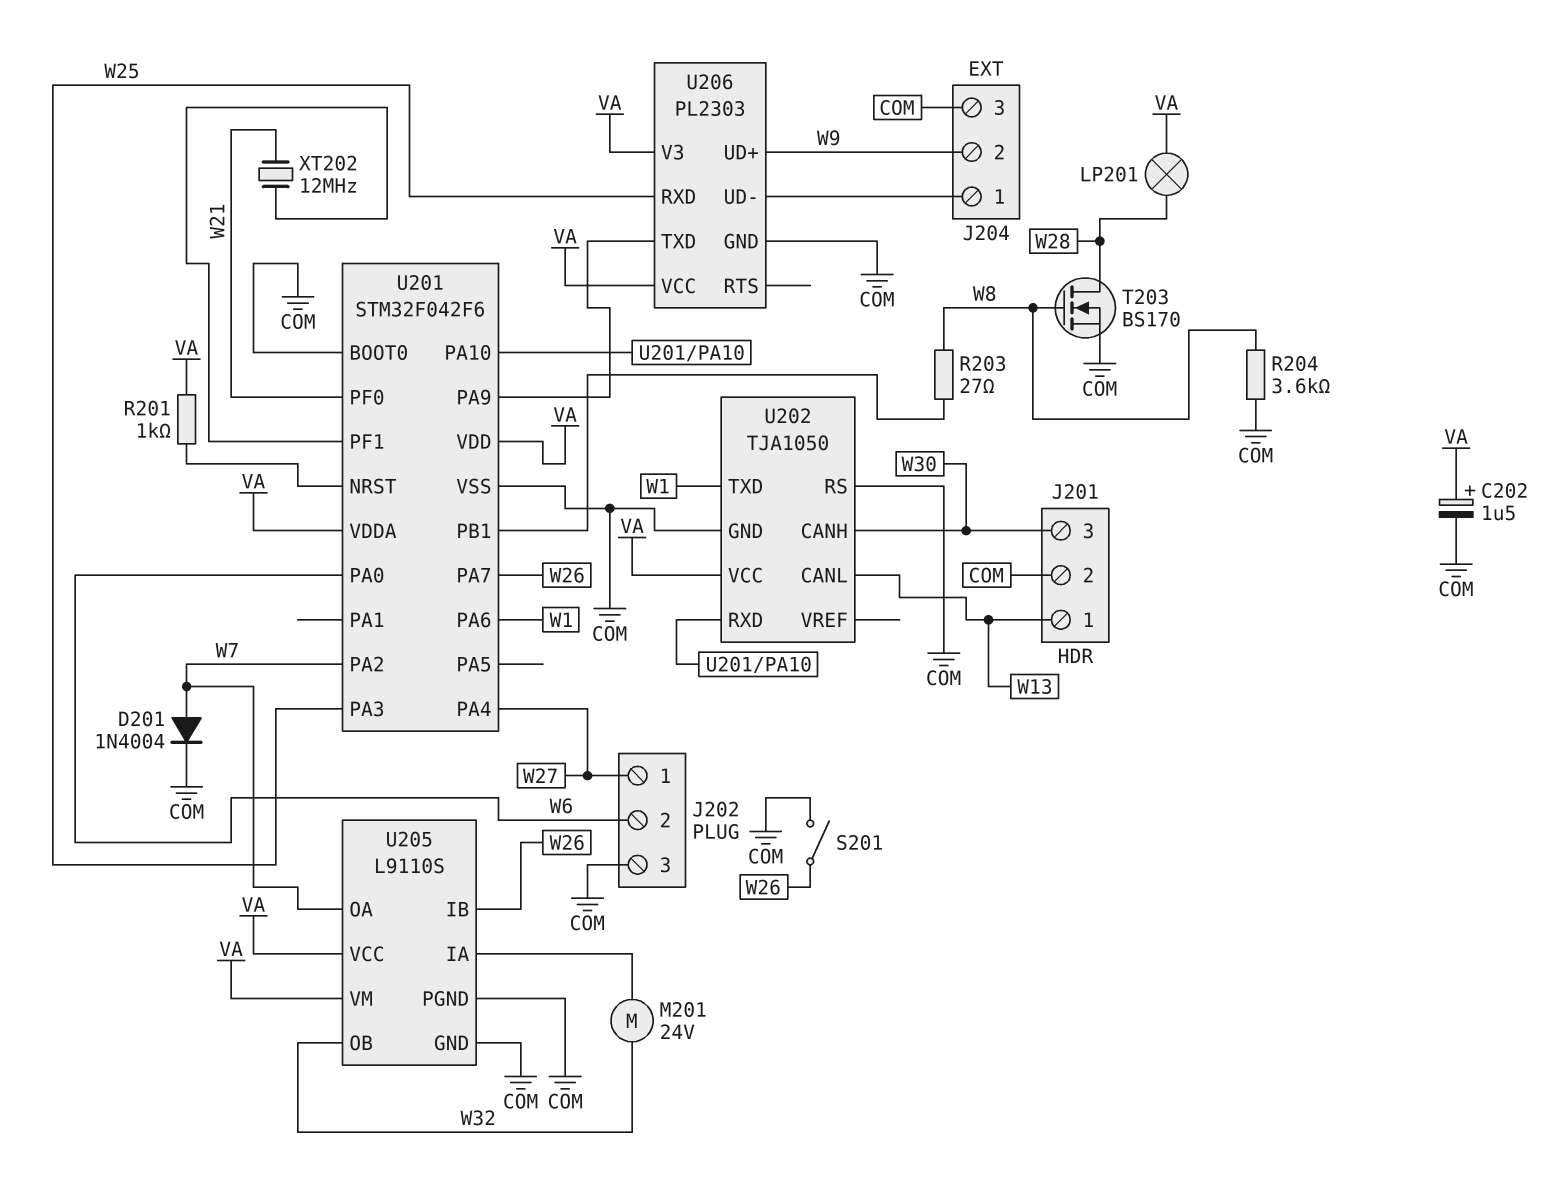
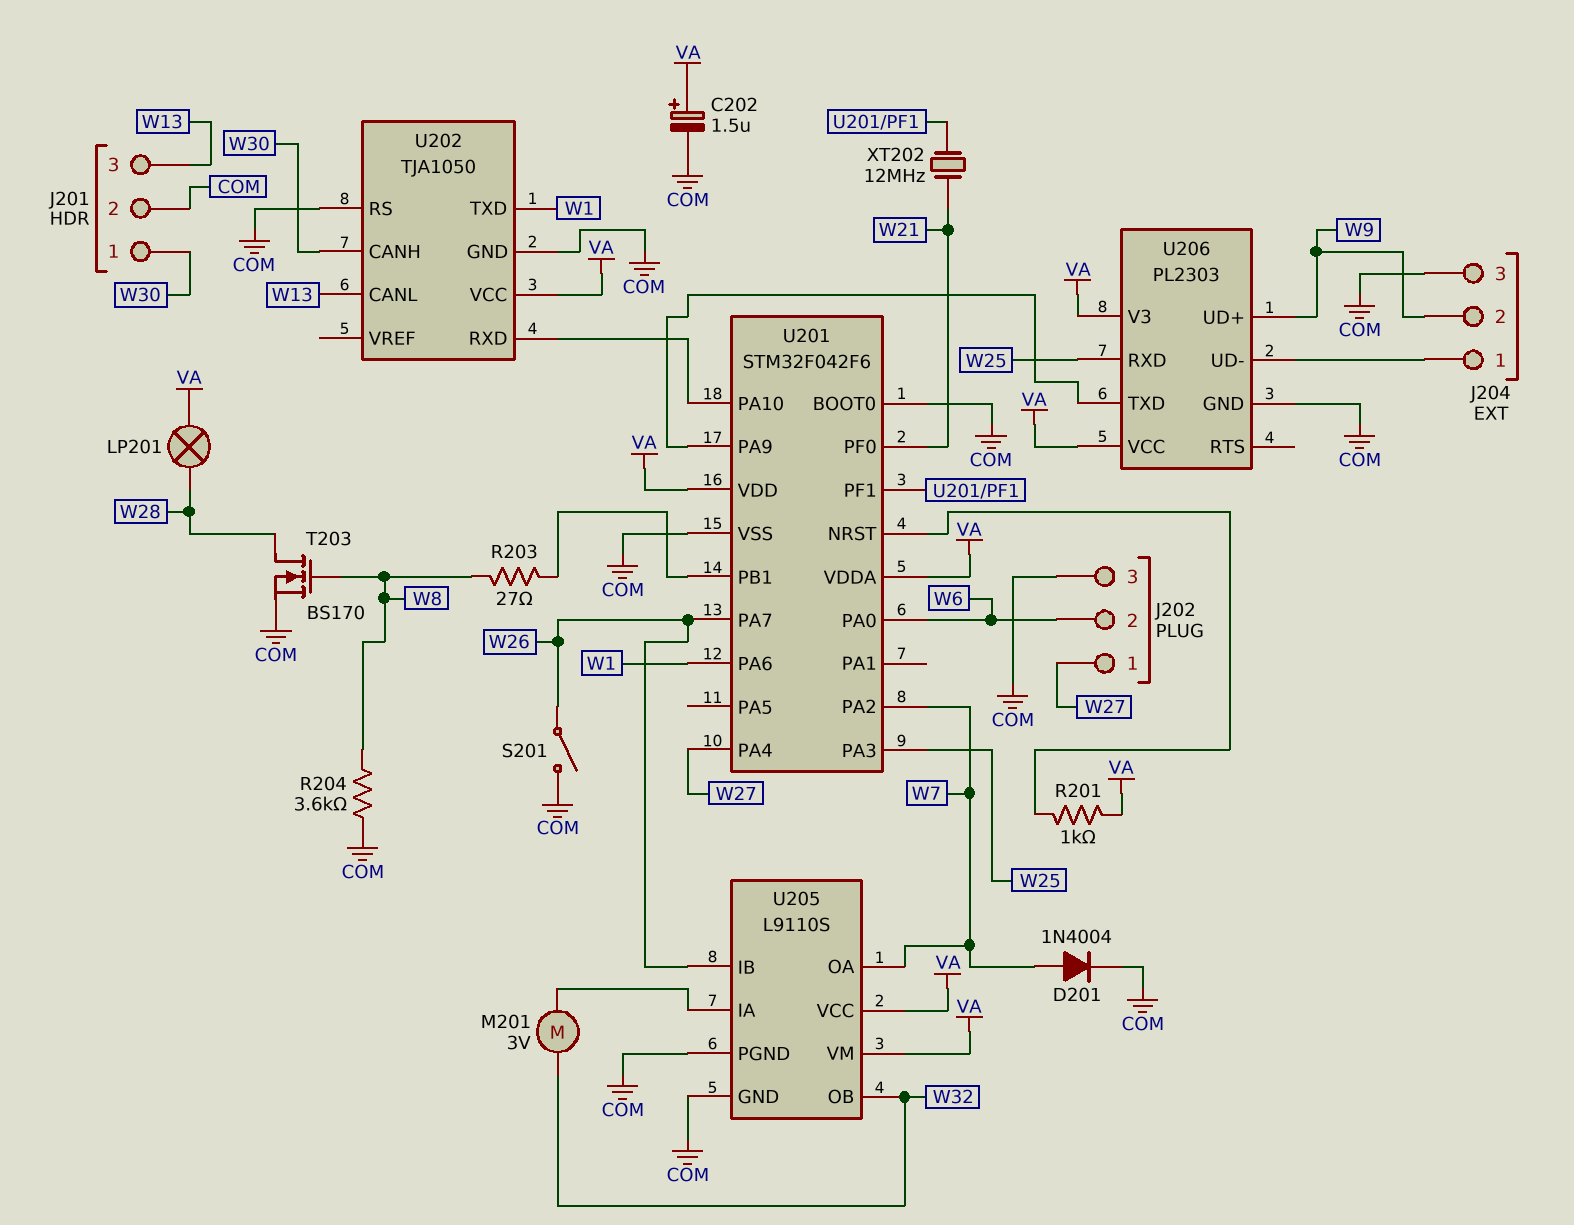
J201 pin 1: W13 -> W30
J201 pin 3: W30 -> W13
M201: motor 24V (U205/IA, W32) -> motor 3V (U205/IA, W32)

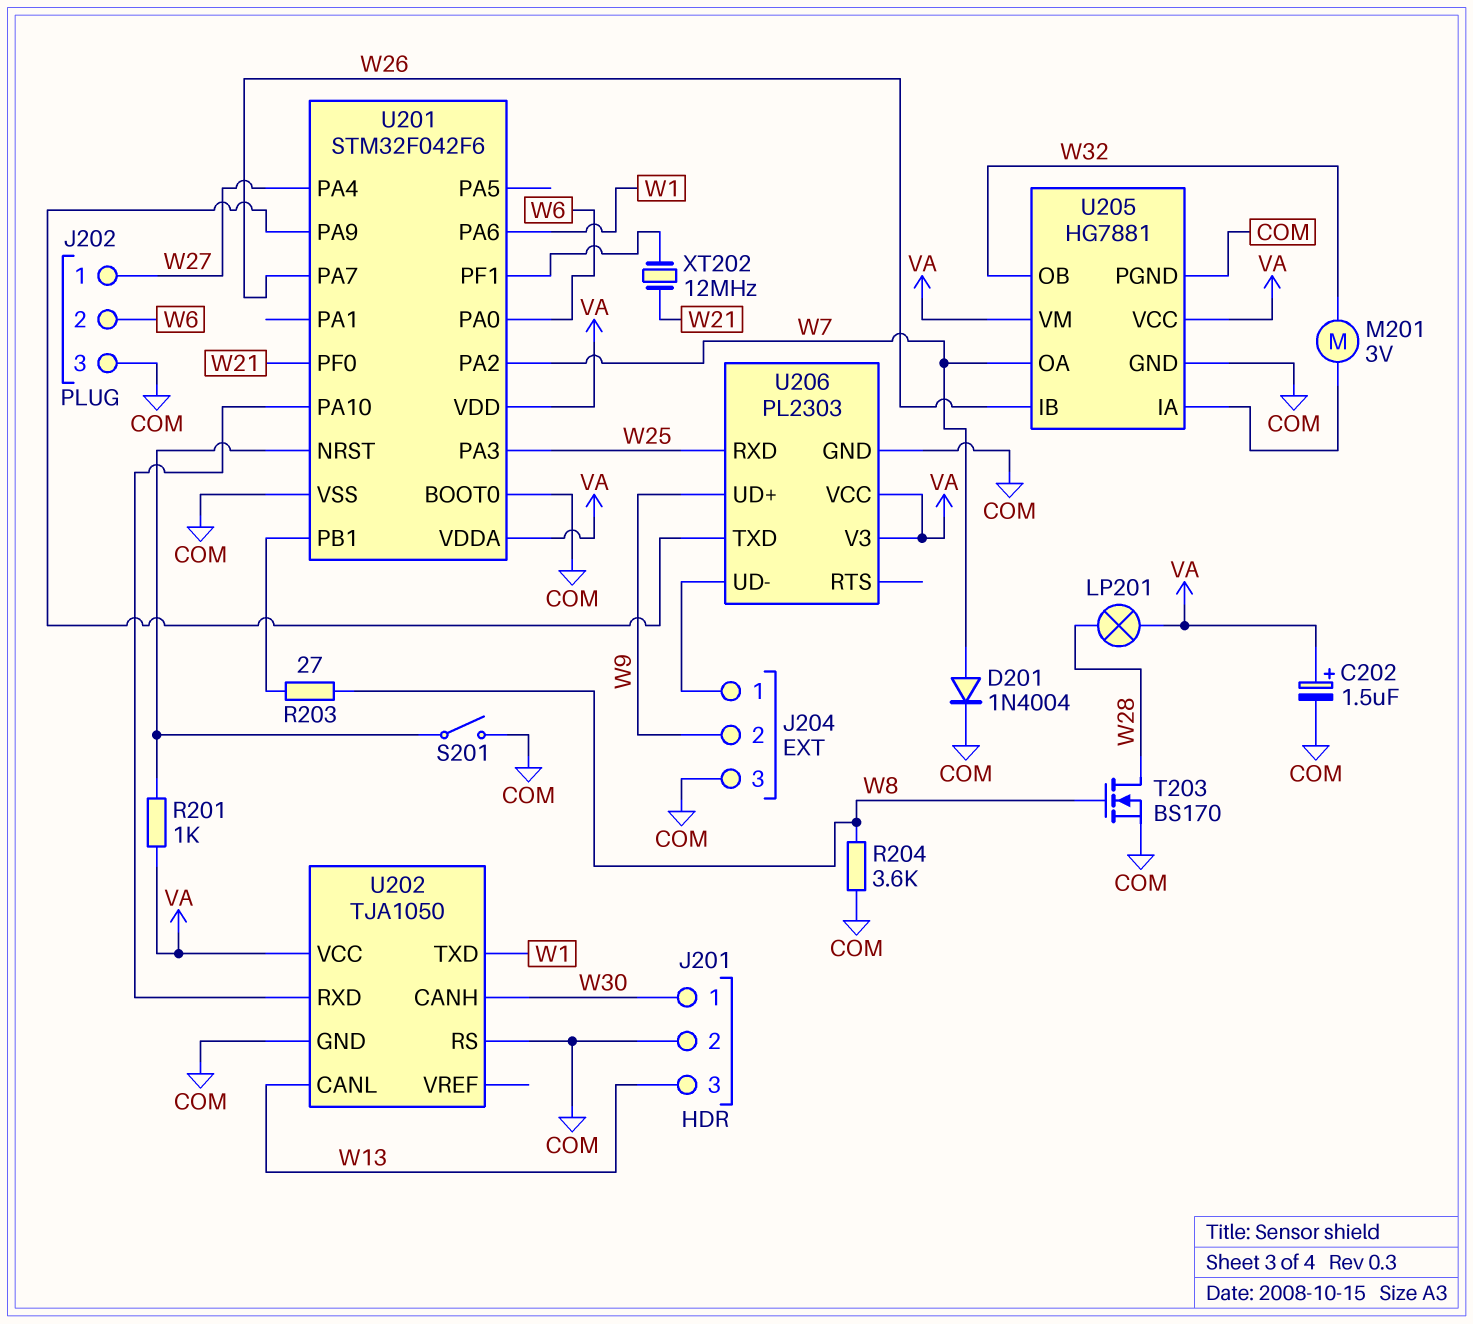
S201: switch (COM, W26) -> switch (COM, U201/NRST)
U205: L9110S -> HG7881

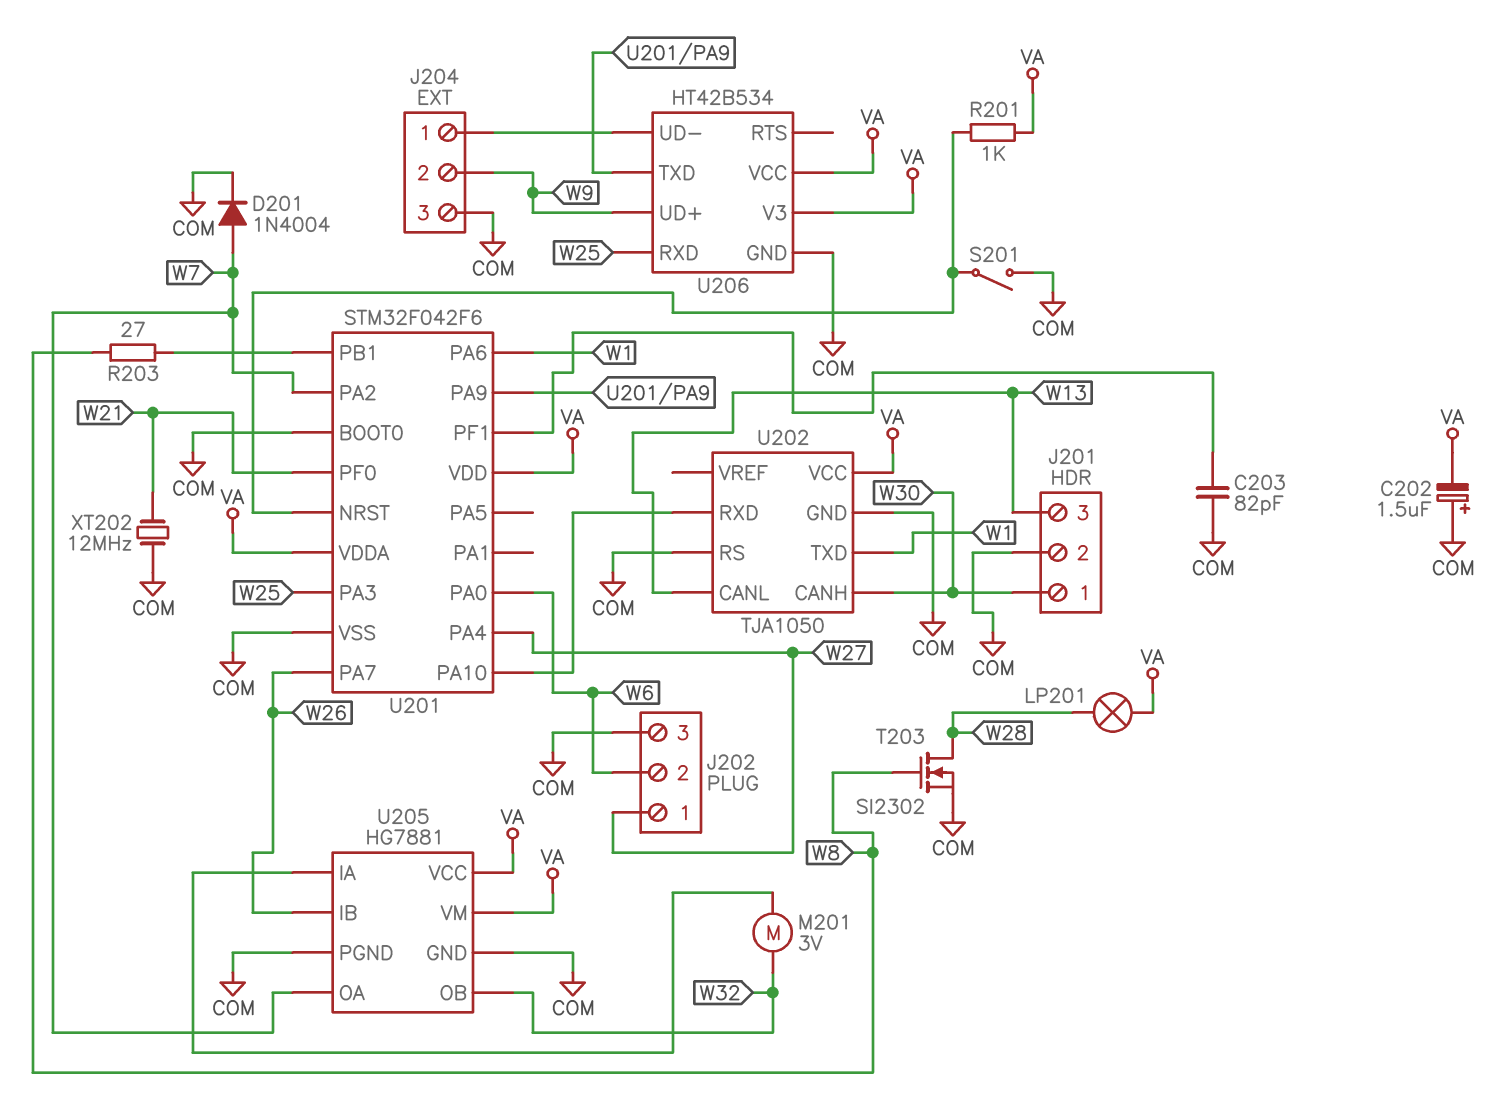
C202: 1.5uF (plus VA, minus COM) -> 1.5uF (plus COM, minus VA)
C203: none -> 82pF (COM, U201/PF1)
R204: 3.6k (COM, W8) -> none
T203: NMOS BS170 (G W8, D W28, S COM) -> NMOS SI2302 (G W8, D W28, S COM)
U206: PL2303 -> HT42B534
XT202: 12MHz (U201/PF1, W21) -> 12MHz (COM, W21)

